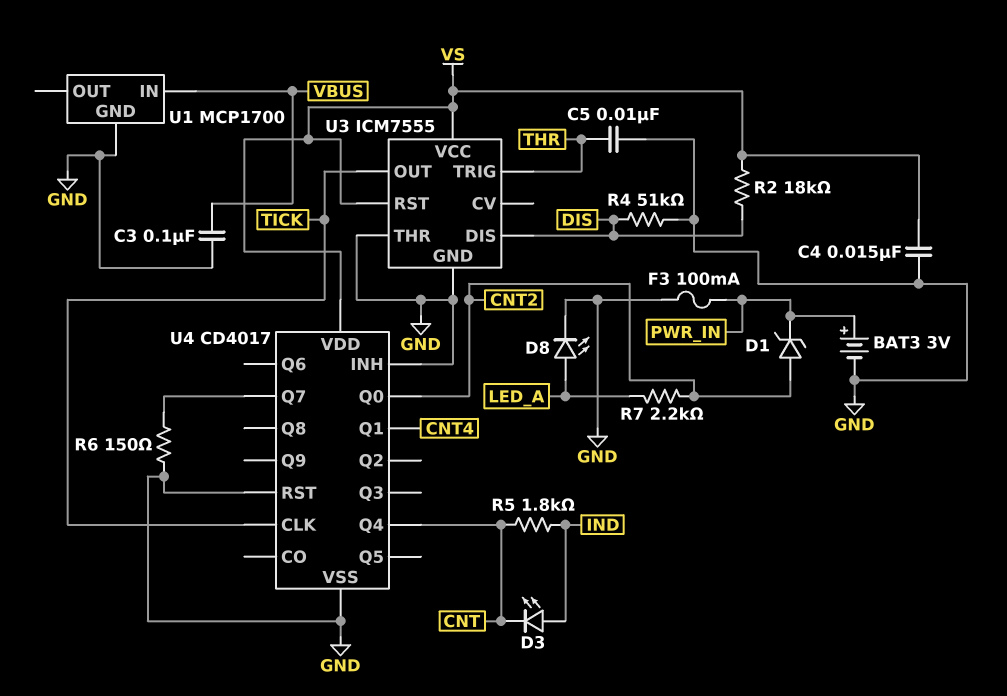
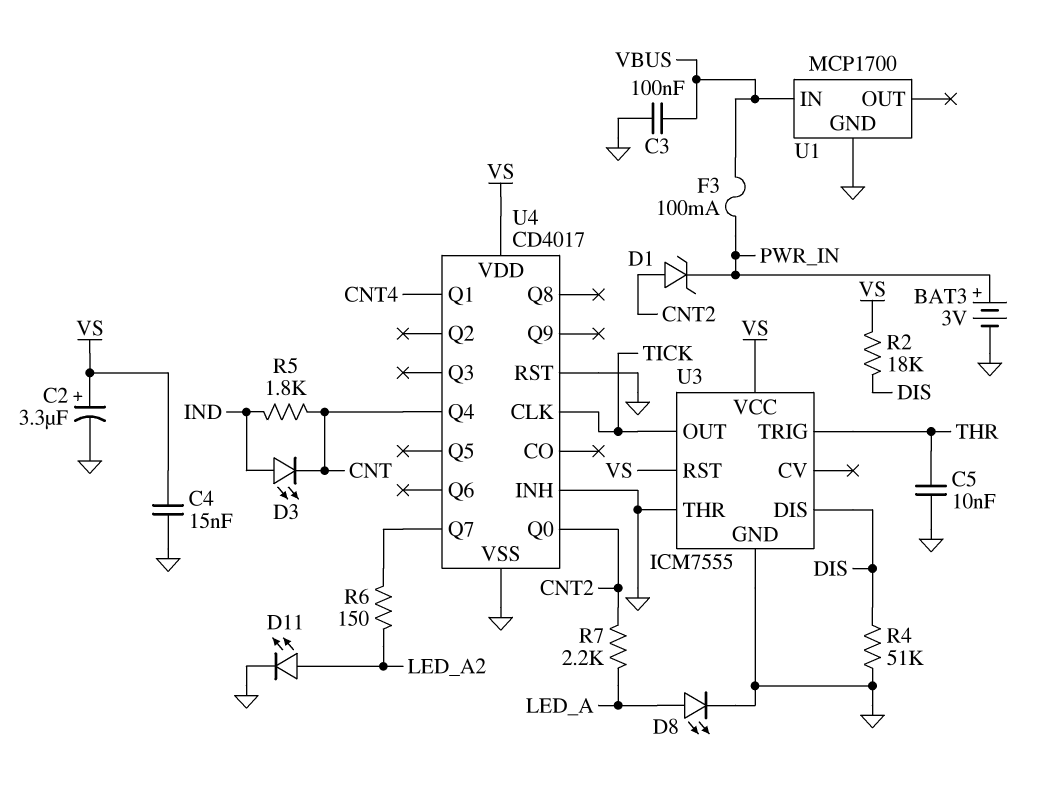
C2: none -> 3.3uF (plus VS, minus GND)
D11: none -> LED (A LED_A2, K GND)
F3: 100mA (GND, PWR_IN) -> 100mA (PWR_IN, VBUS)
R6: 150 (GND, U4/Q7) -> 150 (LED_A2, U4/Q7)

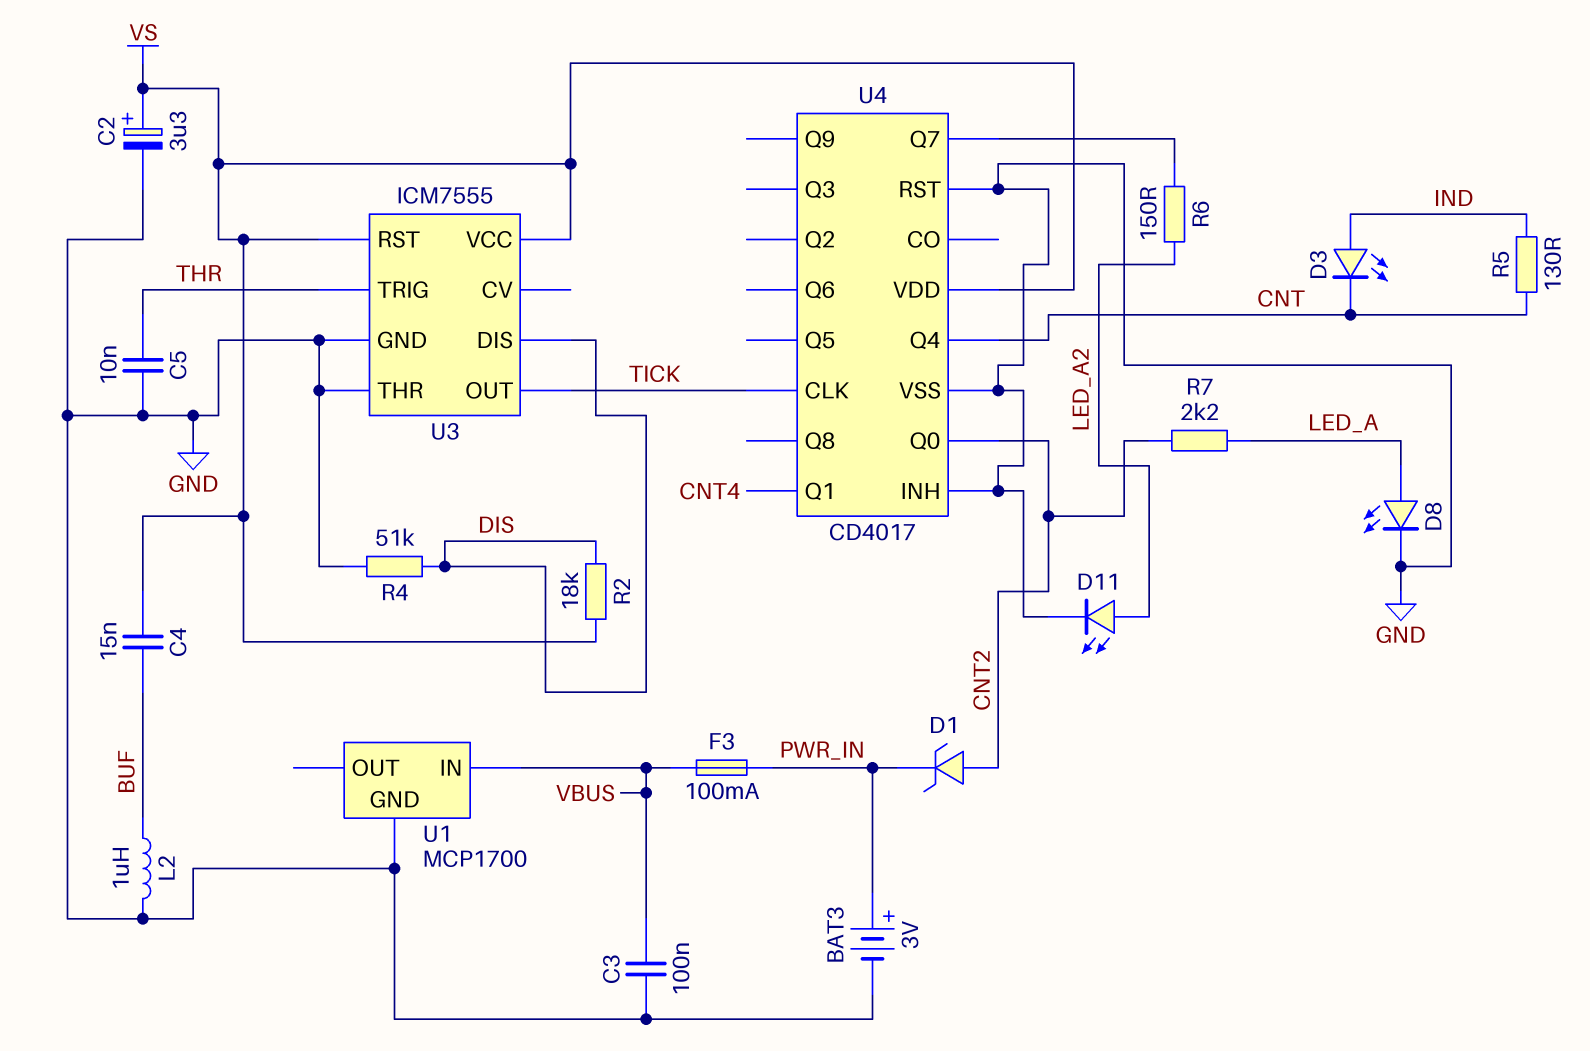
C4: 15nF (GND, VS) -> 15nF (BUF, VS)
L2: none -> 1uH (BUF, GND)
R5: 1.8k (CNT, IND) -> 130 (CNT, IND)

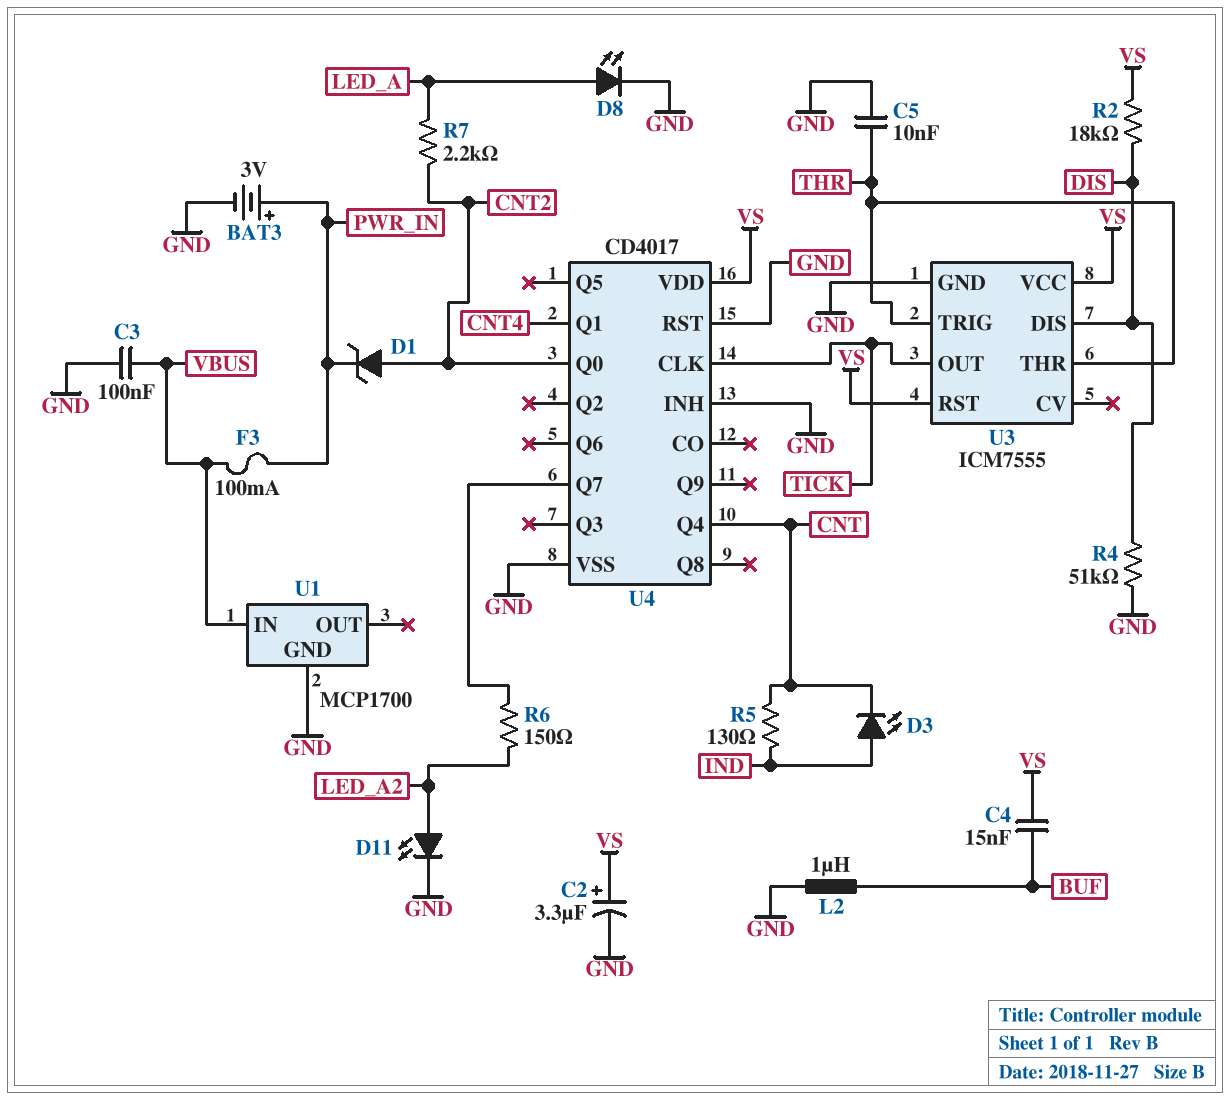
U3 pin THR: GND -> THR

